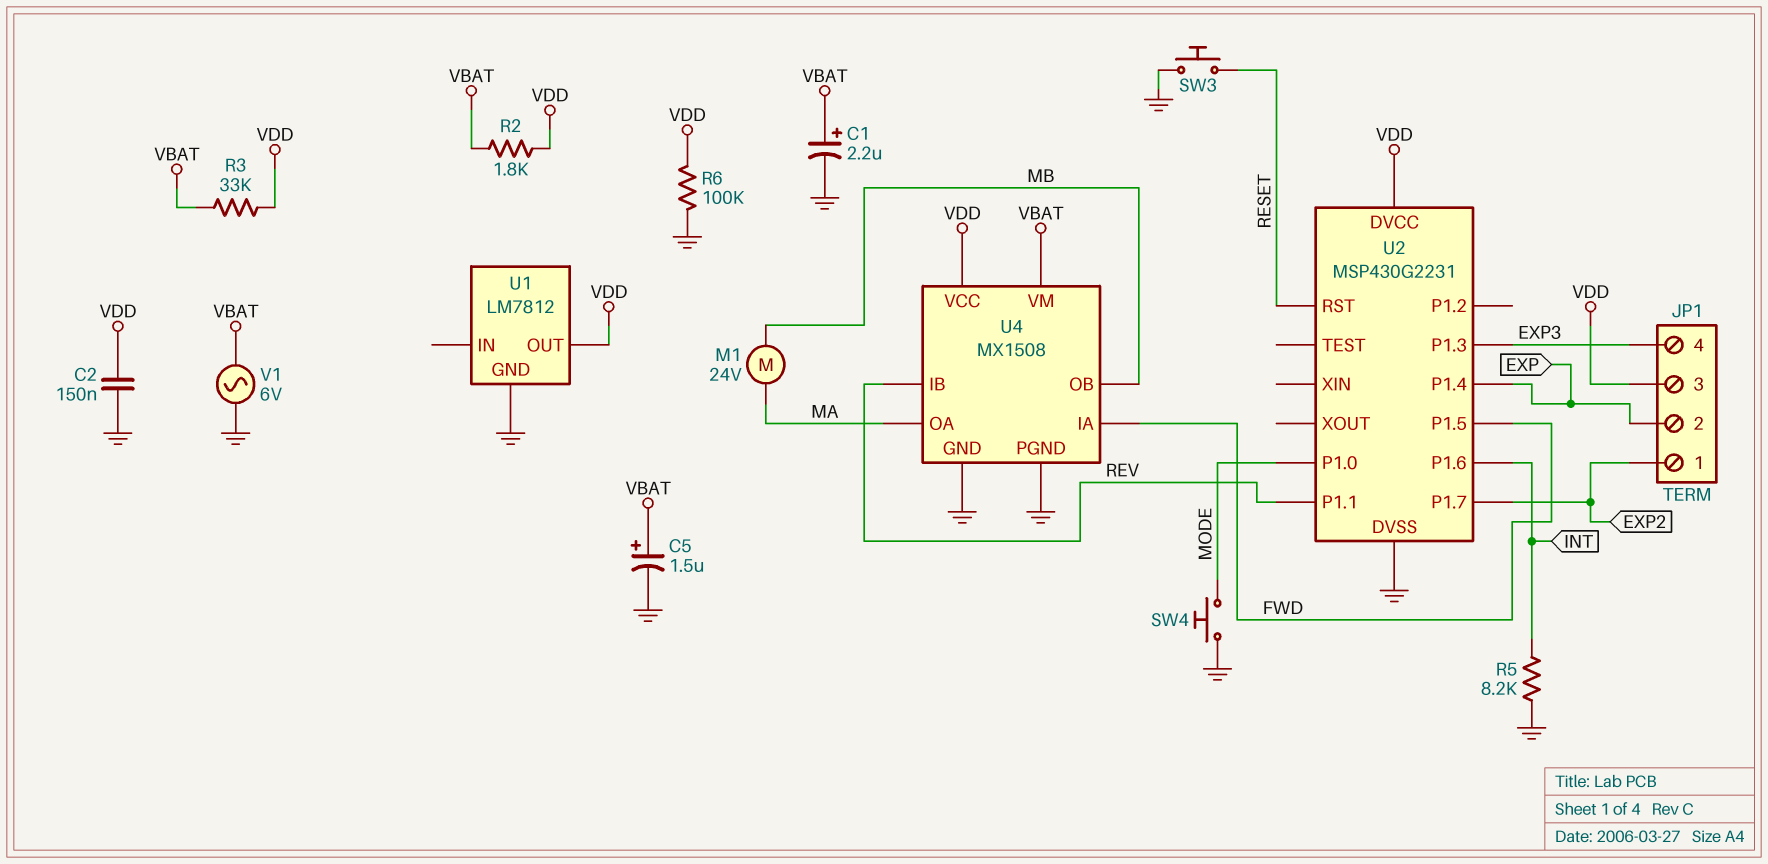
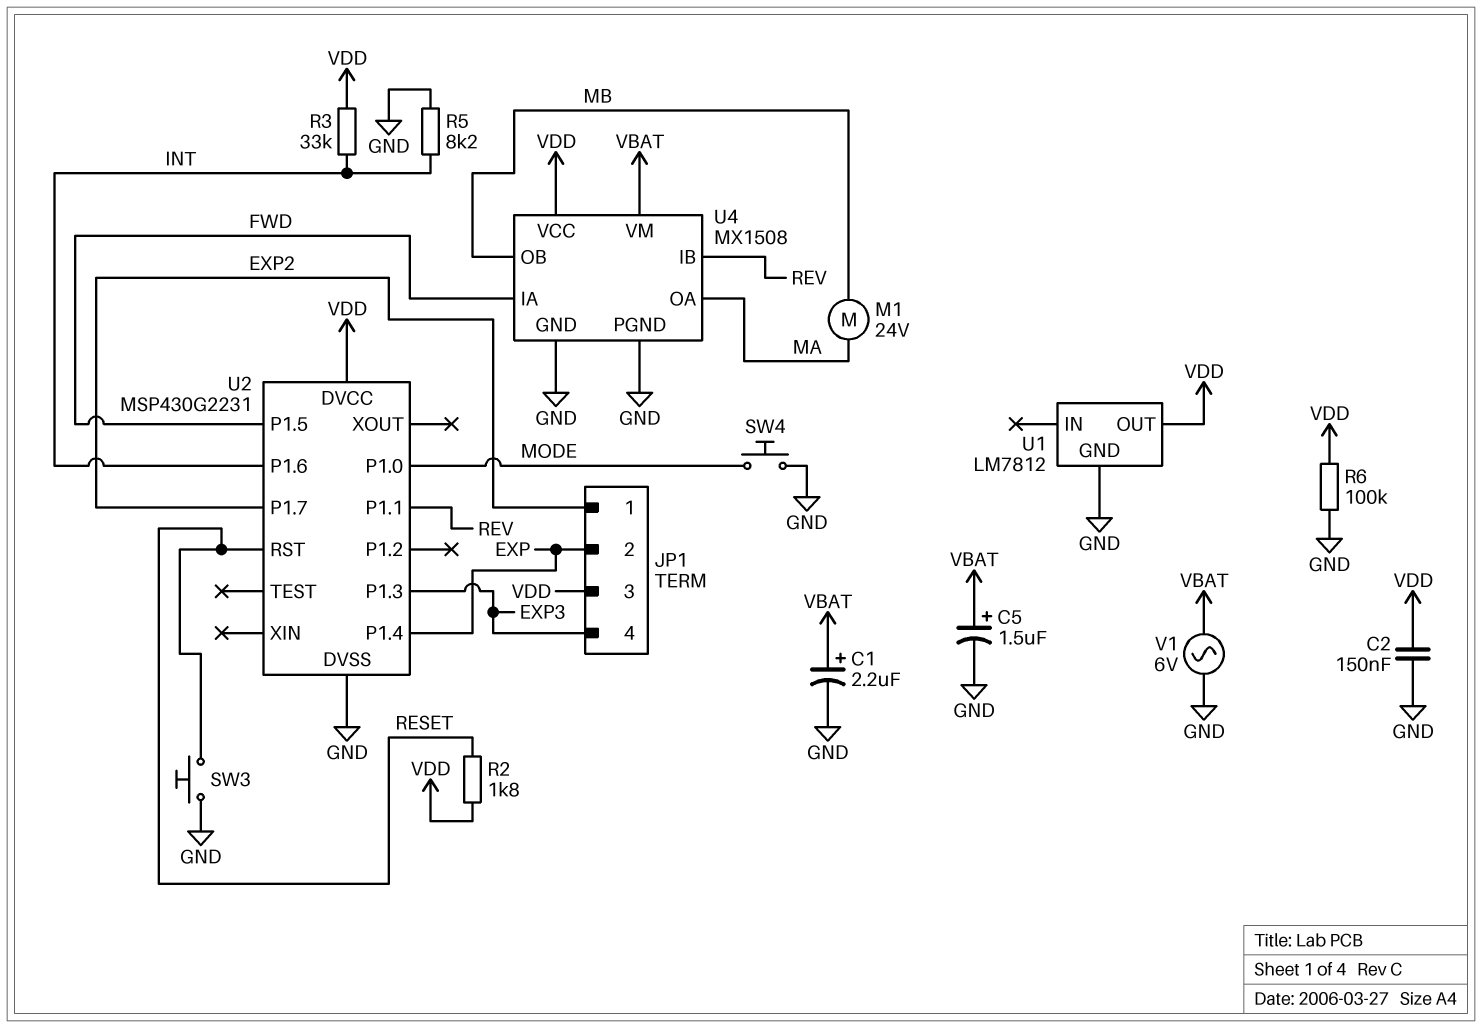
R2: 1.8k (VBAT, VDD) -> 1.8k (RESET, VDD)
R3: 33k (VBAT, VDD) -> 33k (INT, VDD)

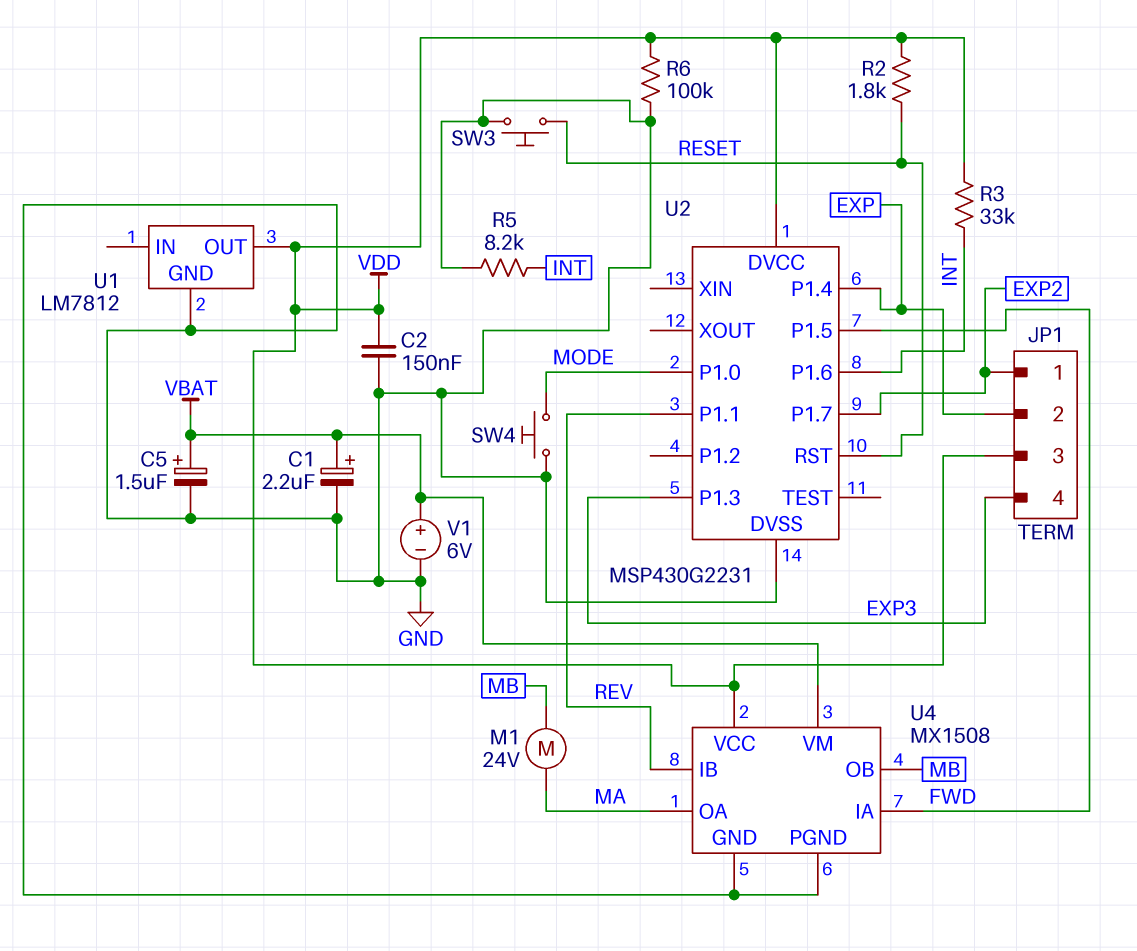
V1: AC 6V (GND, VBAT) -> 6V (plus VBAT, minus GND)

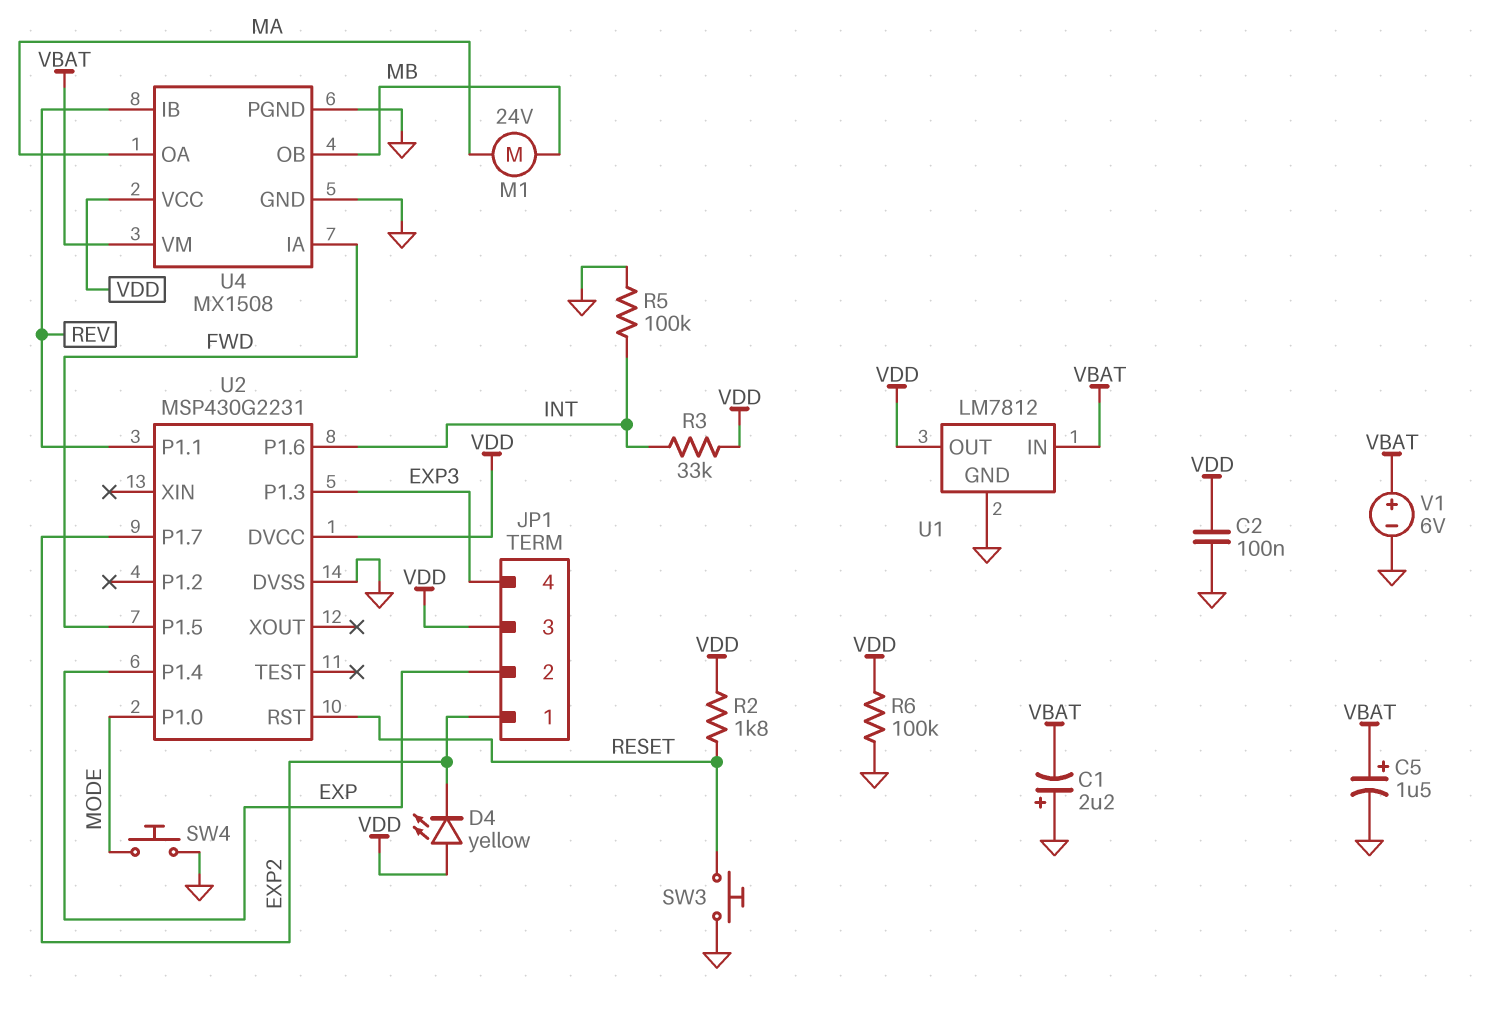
C1: 2.2uF (plus VBAT, minus GND) -> 2.2uF (plus GND, minus VBAT)
C2: 150nF (GND, VDD) -> 100nF (GND, VDD)
D4: none -> LED yellow (A VDD, K EXP2)
R5: 8.2k (GND, INT) -> 100k (GND, INT)
U1 pin IN: none -> VBAT

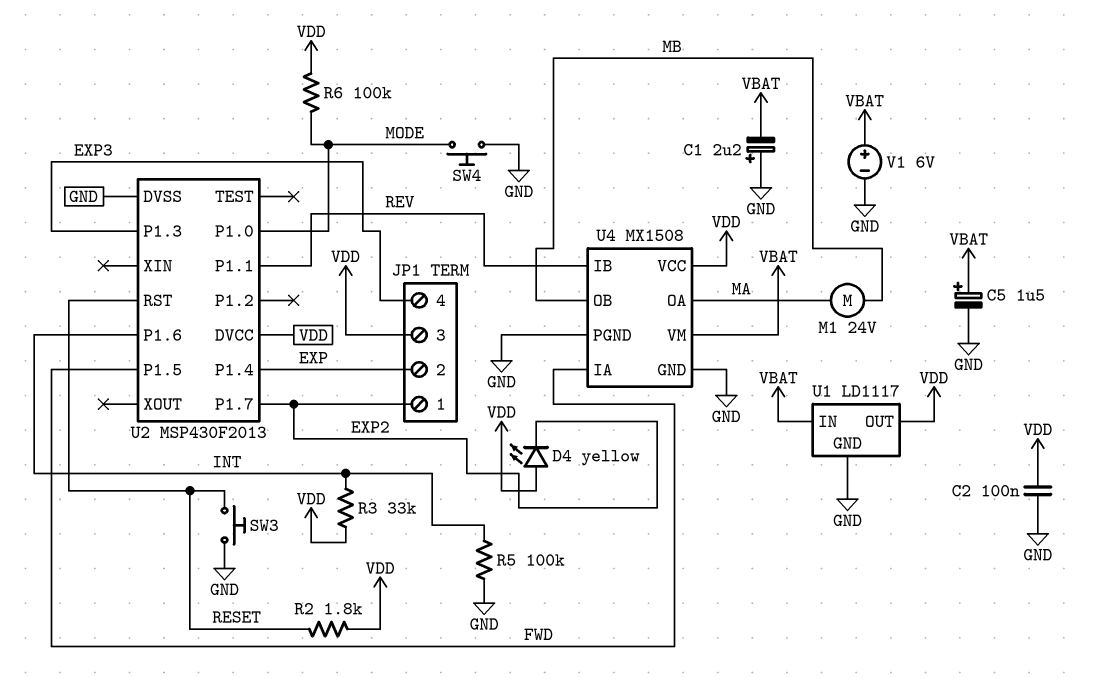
R6: 100k (GND, VDD) -> 100k (MODE, VDD)
U1: LM7812 -> LD1117
U2: MSP430G2231 -> MSP430F2013

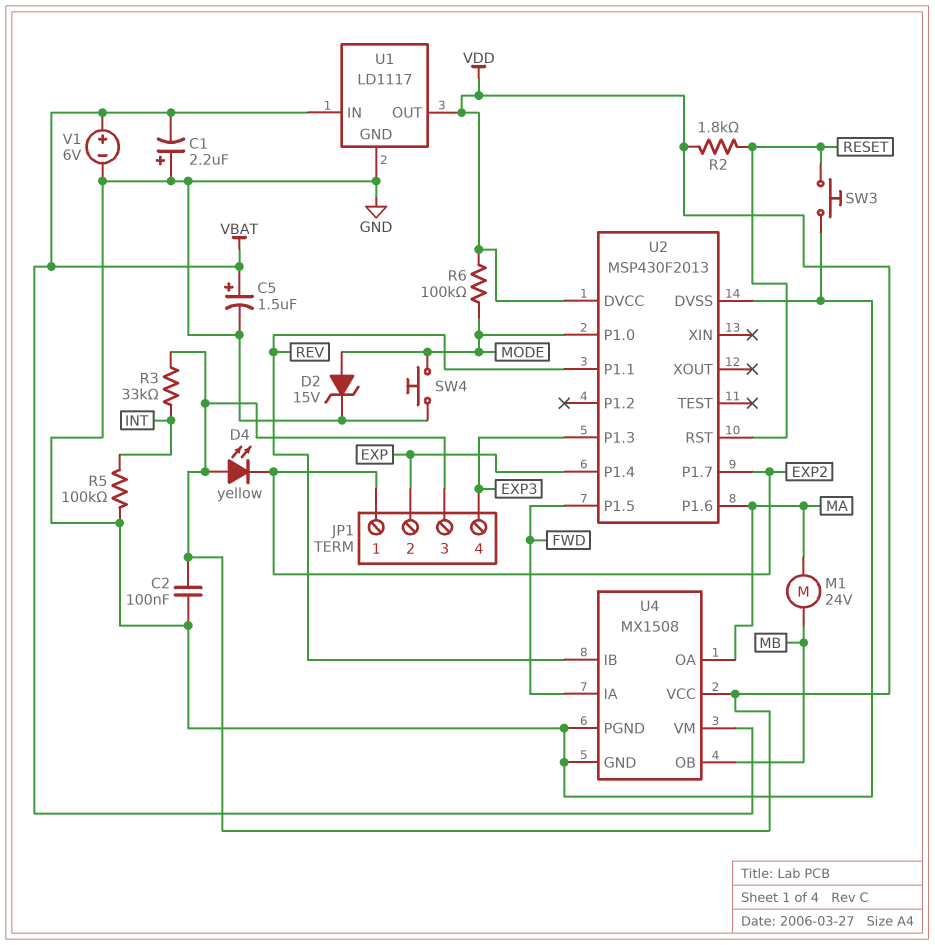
D2: none -> zener 15V (A MODE, K GND)
U2 pin P1.6: INT -> MA

